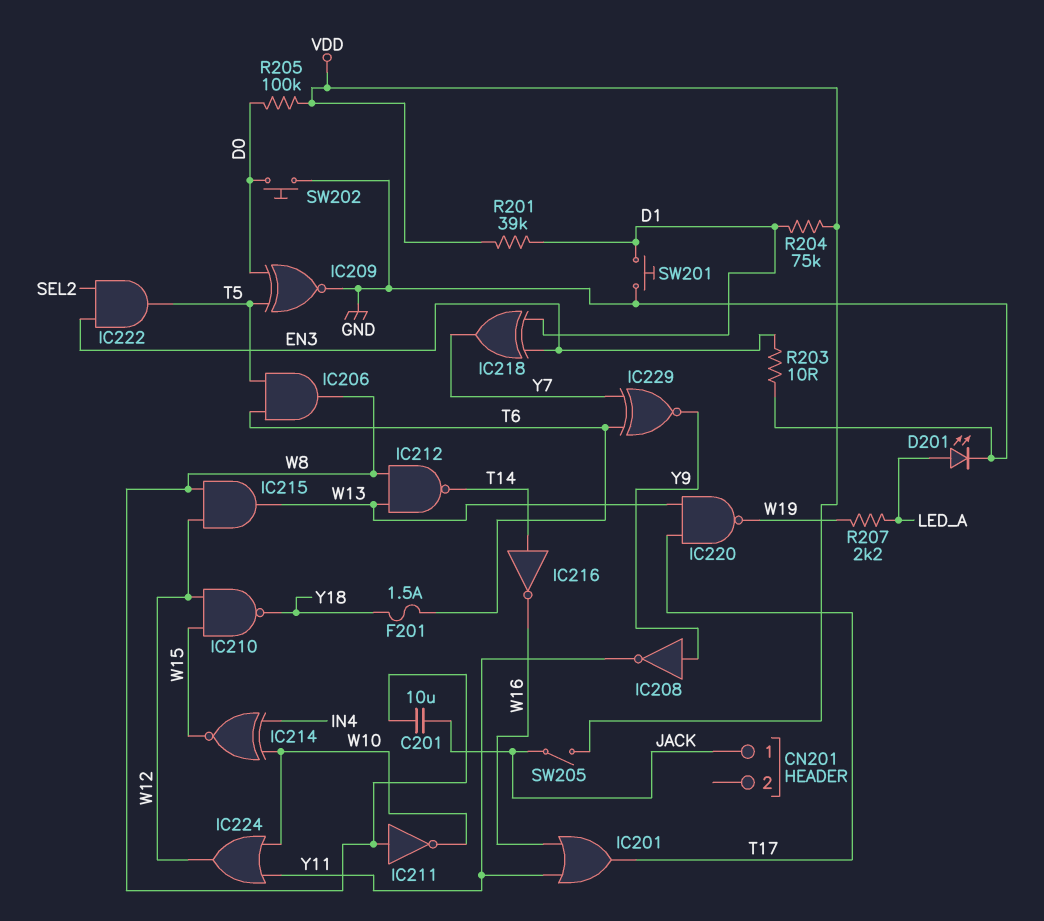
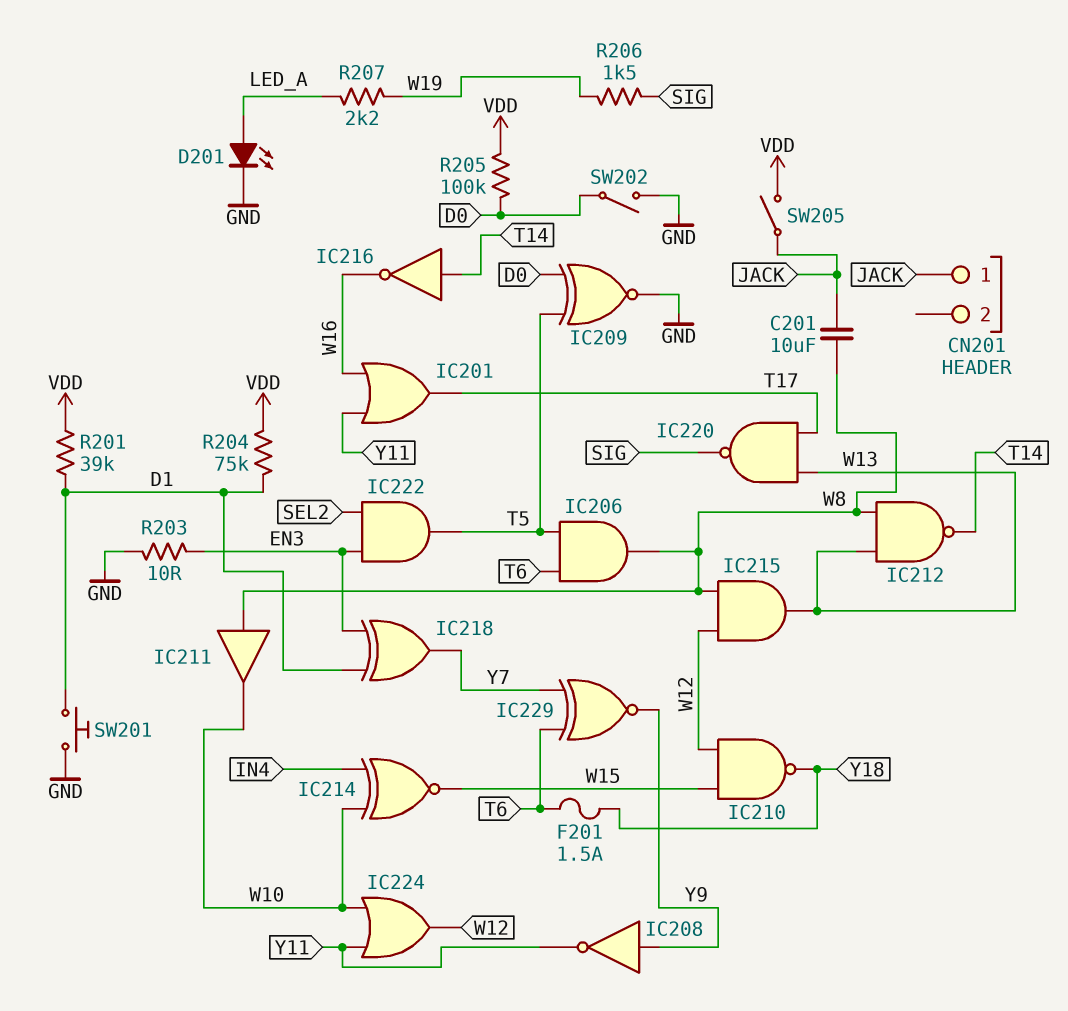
IC211: NOT (in W8, out W10) -> buffer (in W8, out W10)
IC220: NAND (in T17, in W13, out W19) -> NAND (in T17, in W13, out SIG)
R206: none -> 1.5k (SIG, W19)
SW202: button (D0, GND) -> switch (D0, GND)

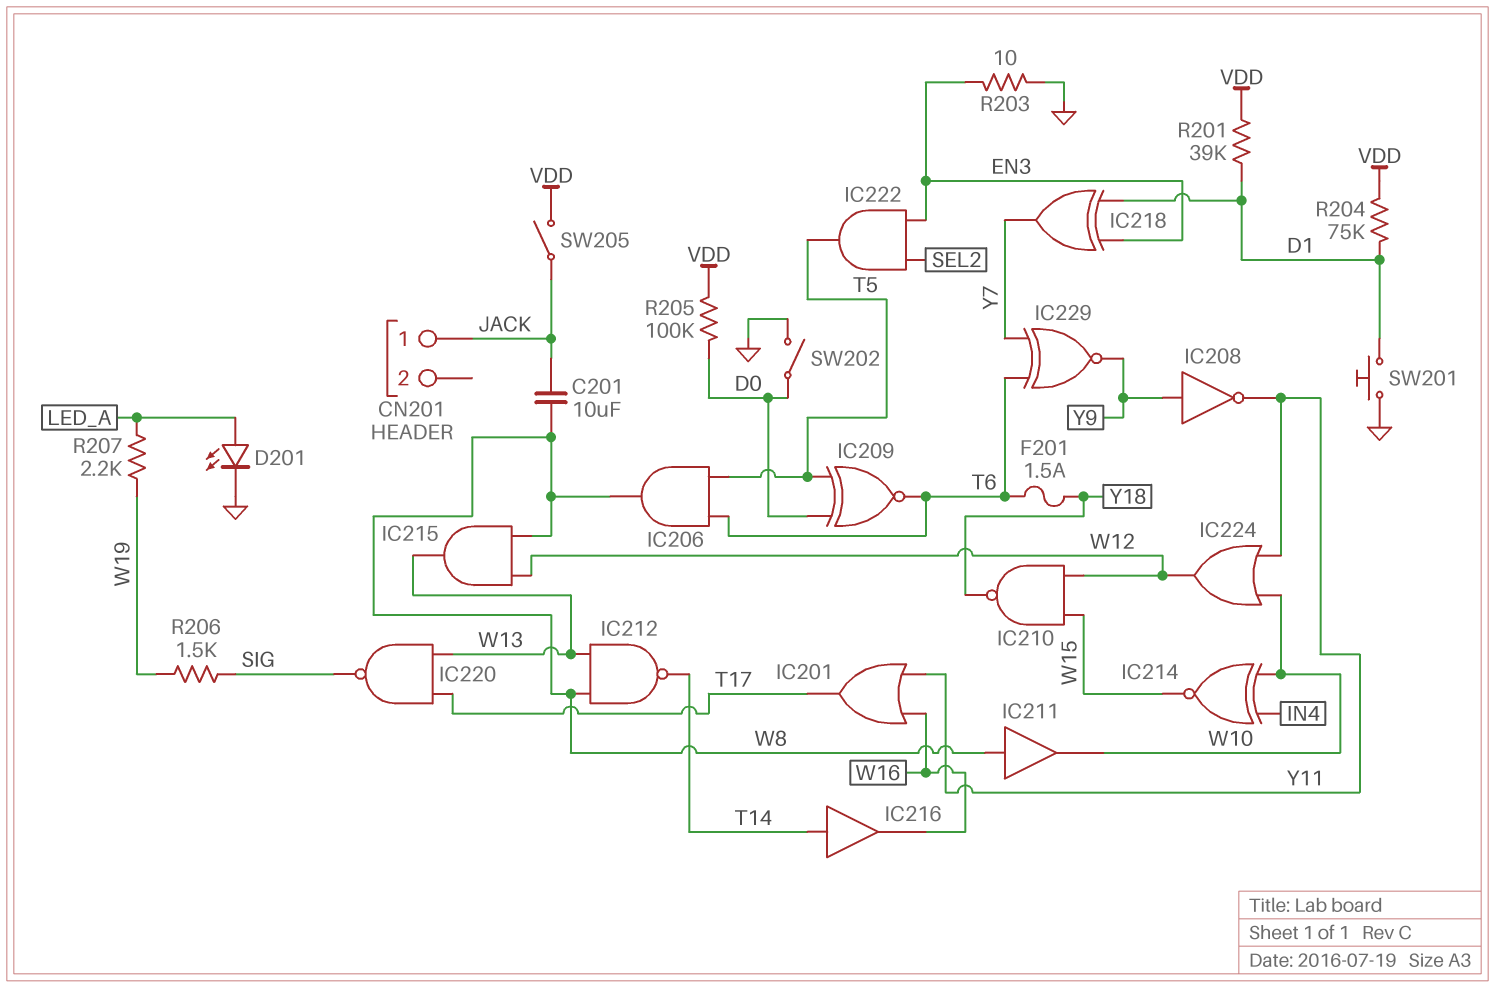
IC209: XNOR (in D0, in T5, out GND) -> XNOR (in D0, in T5, out T6)
IC216: NOT (in T14, out W16) -> buffer (in T14, out W16)

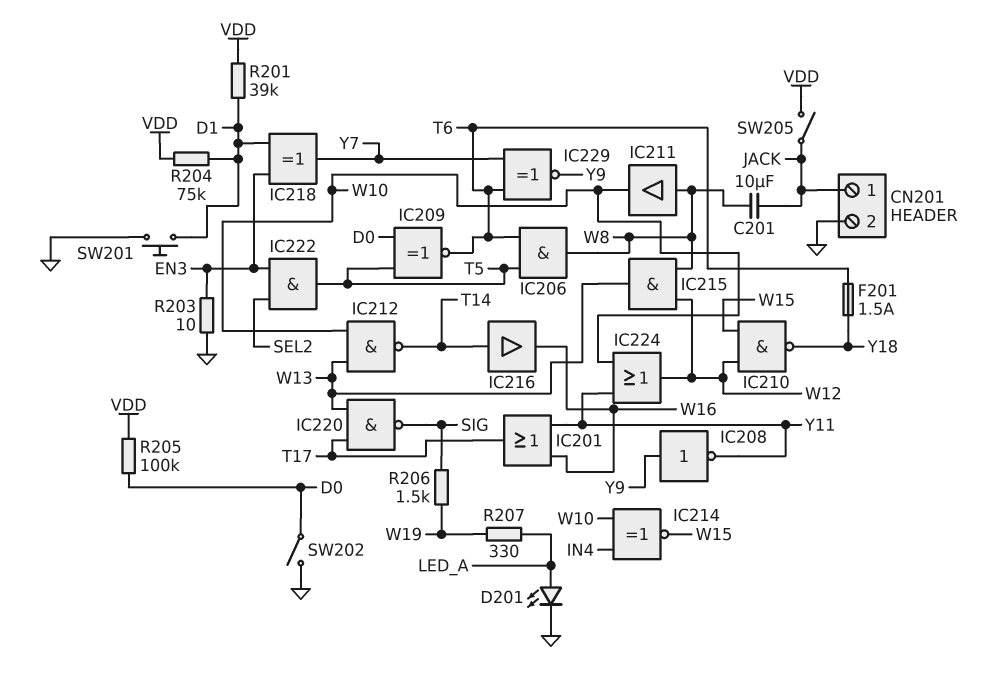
CN201 pin 2: none -> GND
IC212: NAND (in W8, in W13, out T14) -> NAND (in W10, in W13, out T14)
R207: 2.2k (LED_A, W19) -> 330 (LED_A, W19)

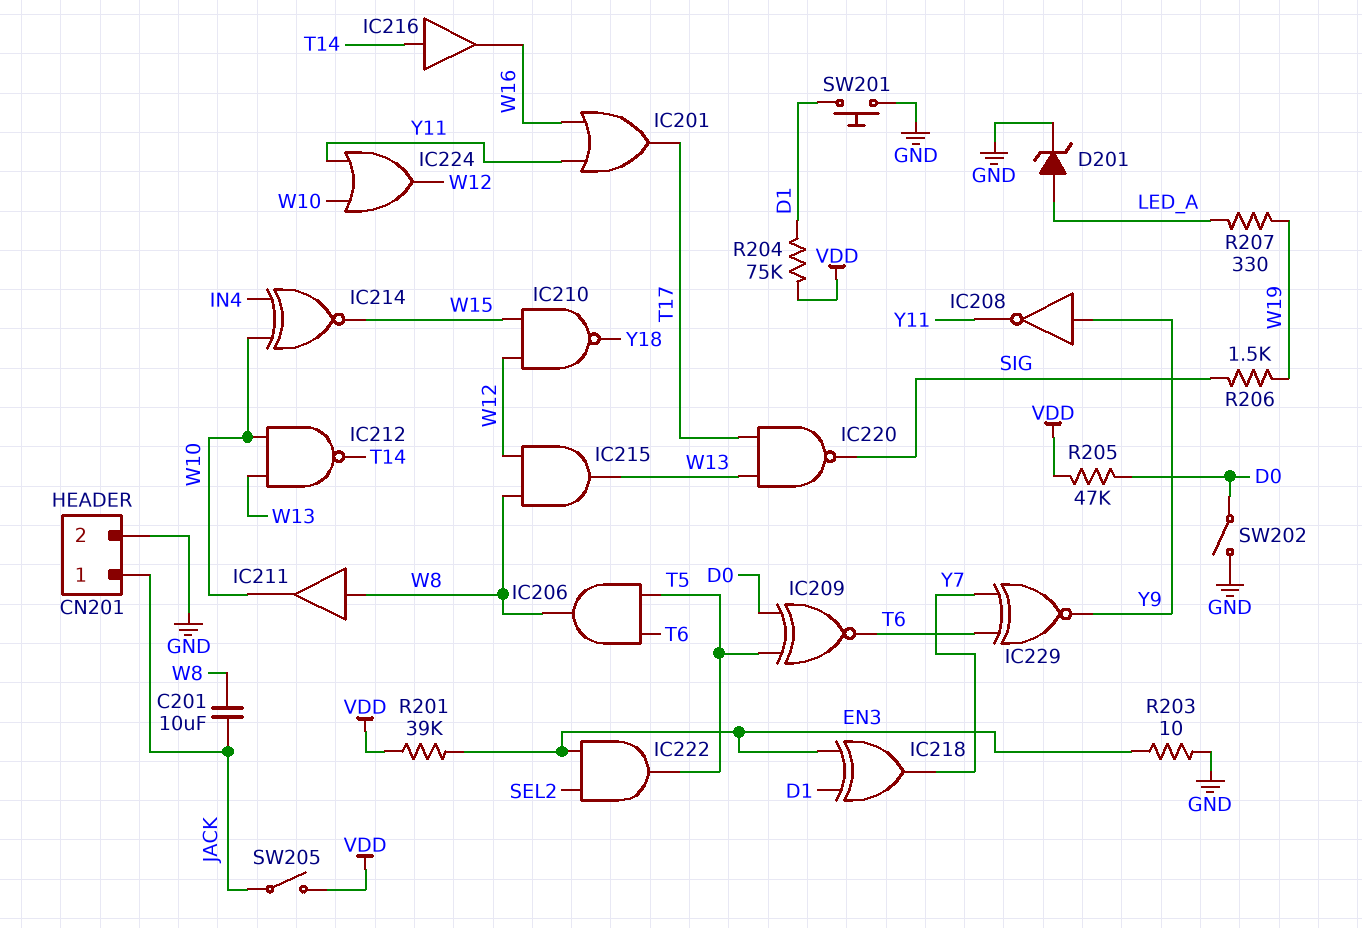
D201: LED (A LED_A, K GND) -> zener (A LED_A, K GND)
F201: 1.5A (T6, Y18) -> none
R201: 39k (D1, VDD) -> 39k (EN3, VDD)
R205: 100k (D0, VDD) -> 47k (D0, VDD)

